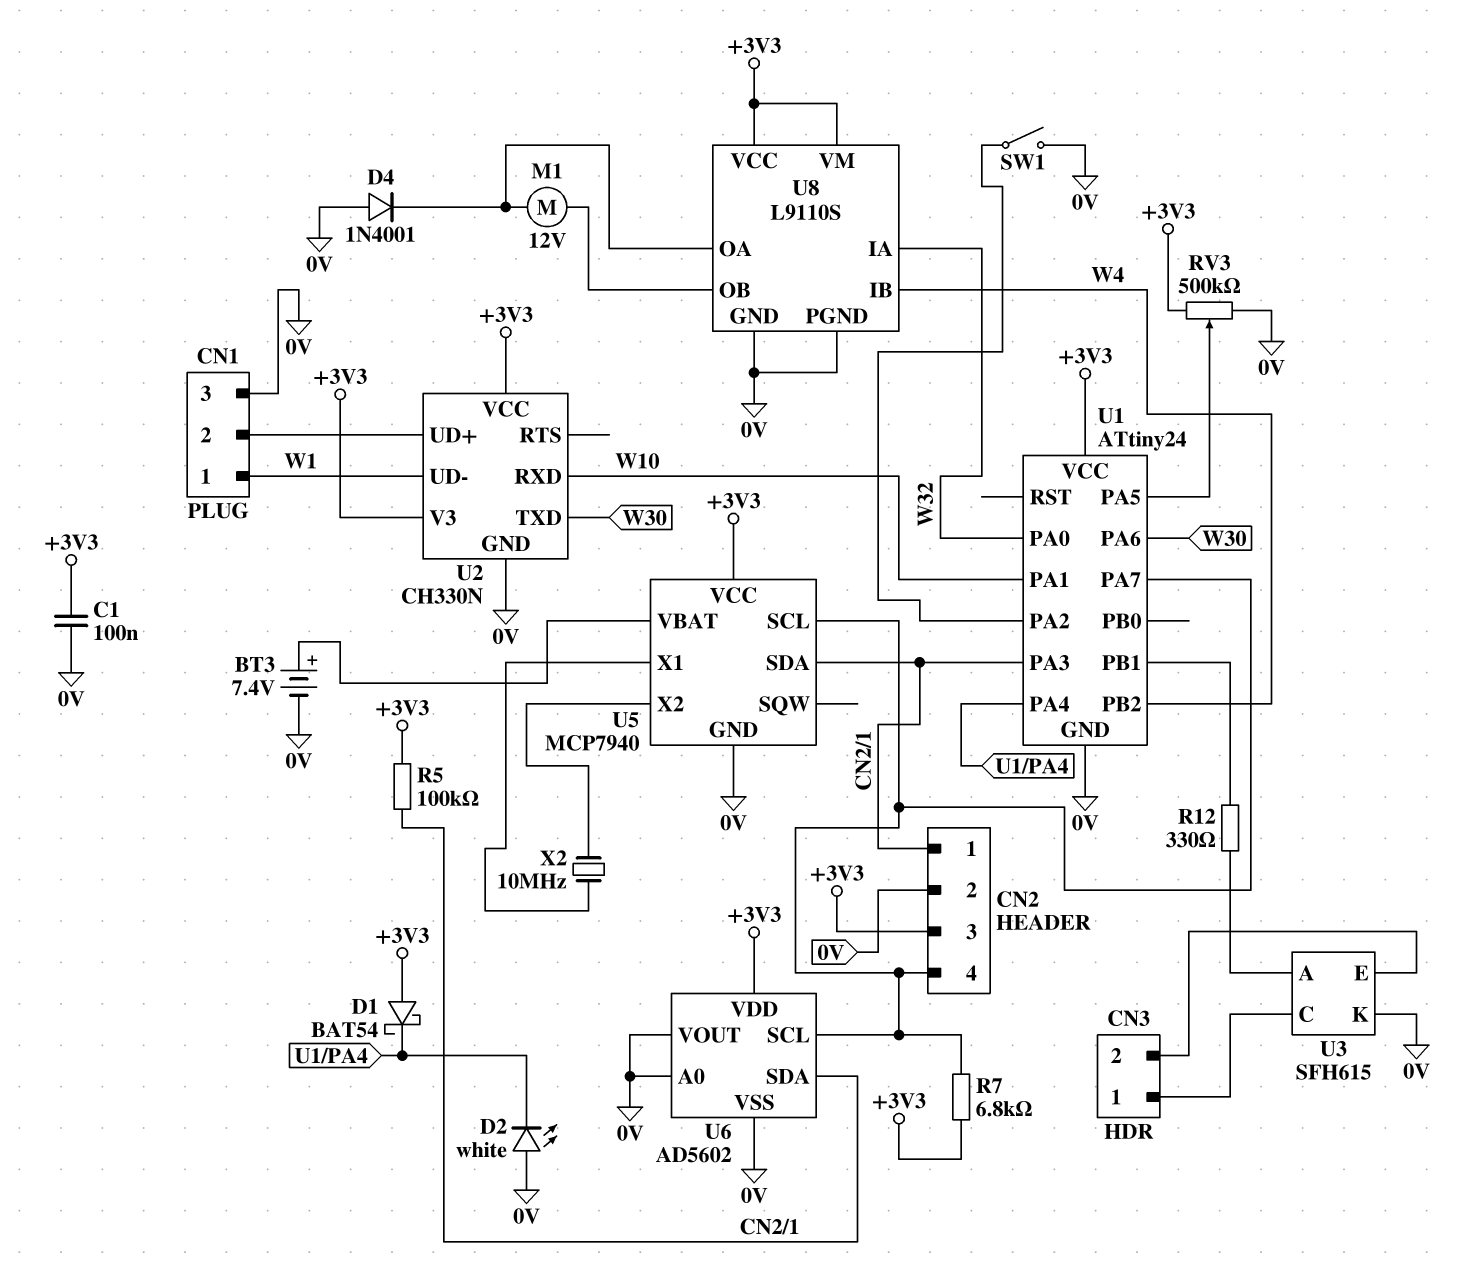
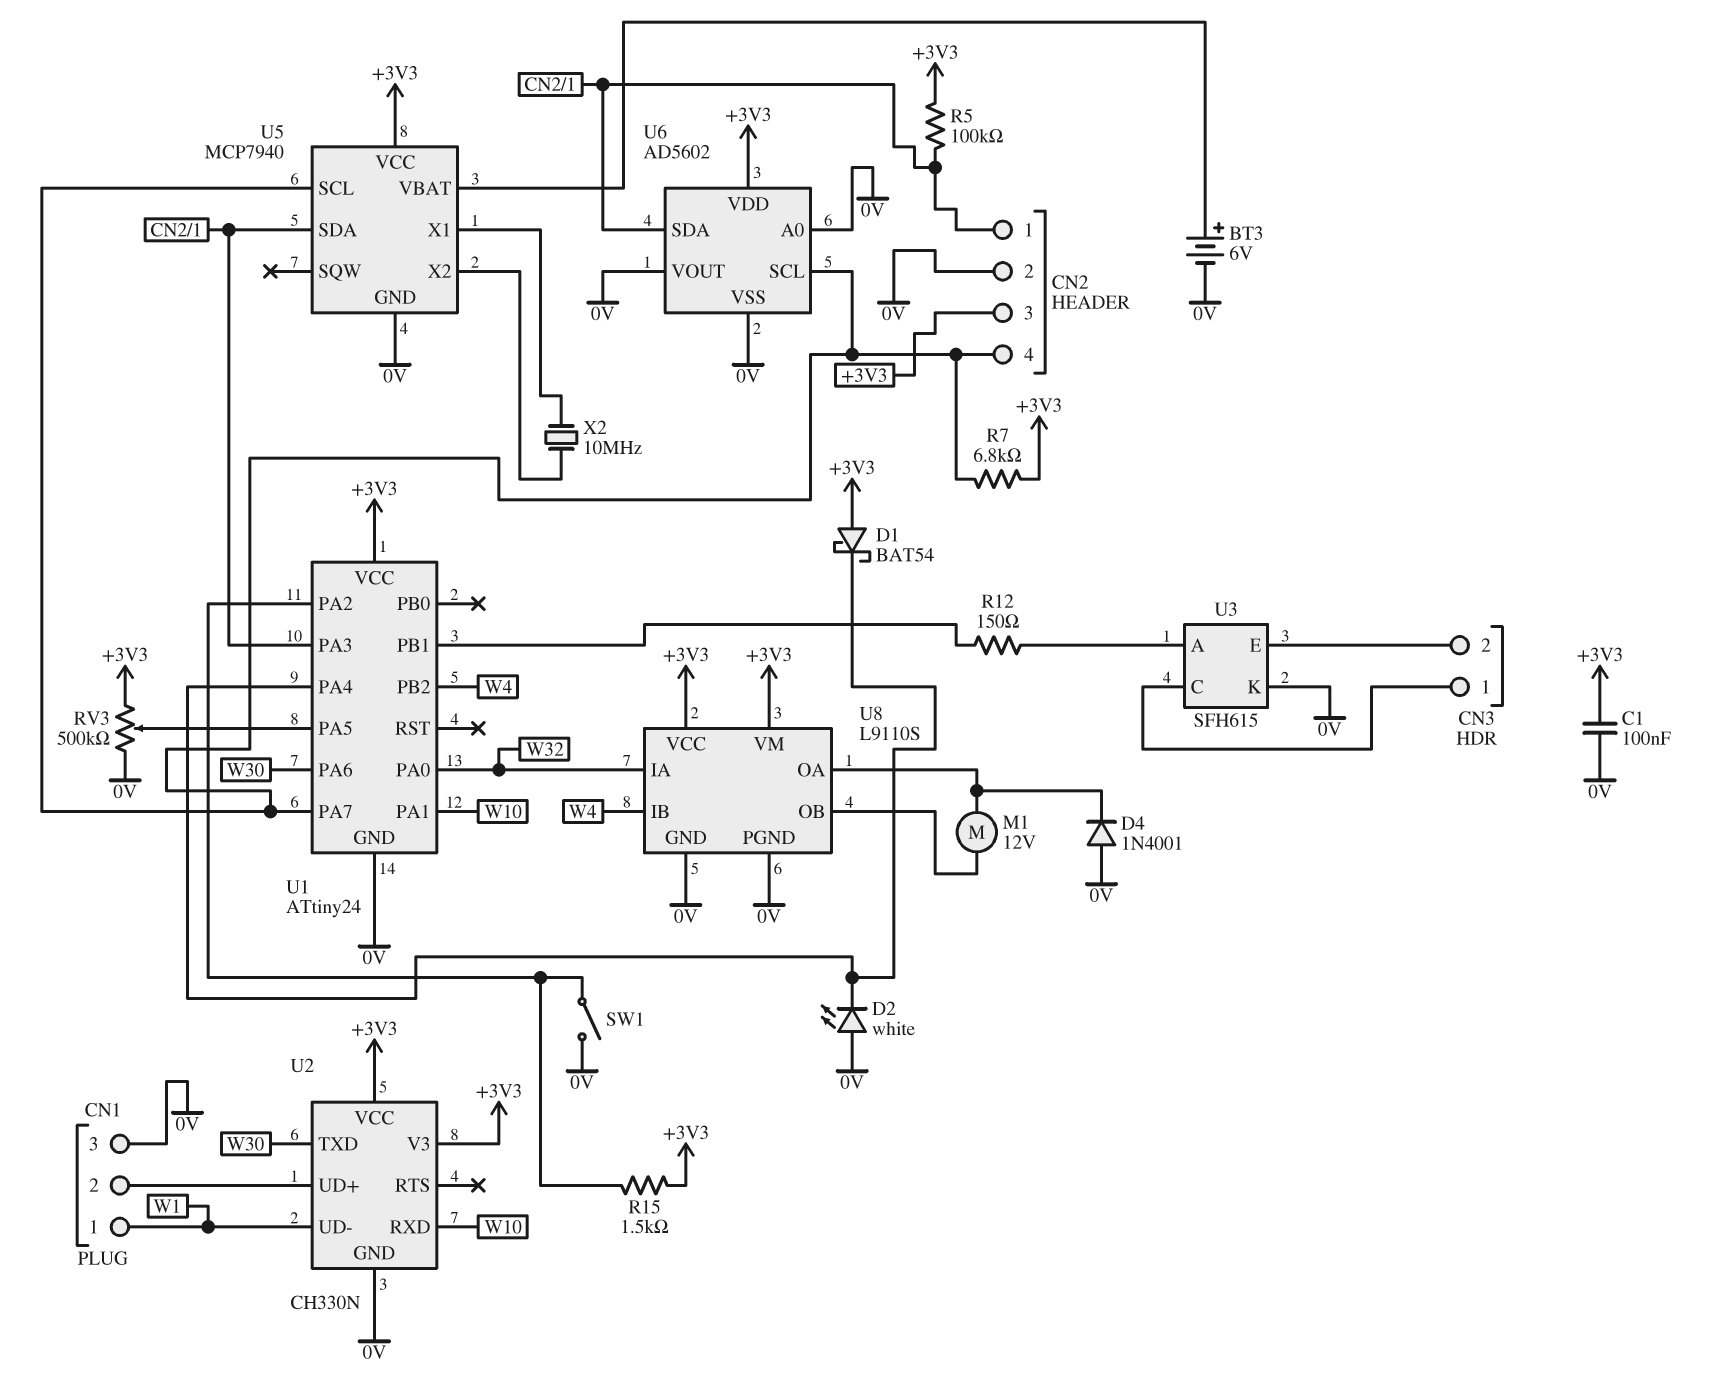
BT3: 7.4V (plus U5/VBAT, minus 0V) -> 6V (plus U5/VBAT, minus 0V)
R12: 330 (U1/PB1, U3/A) -> 150 (U1/PB1, U3/A)
R15: none -> 1.5k (+3V3, U1/PA2)

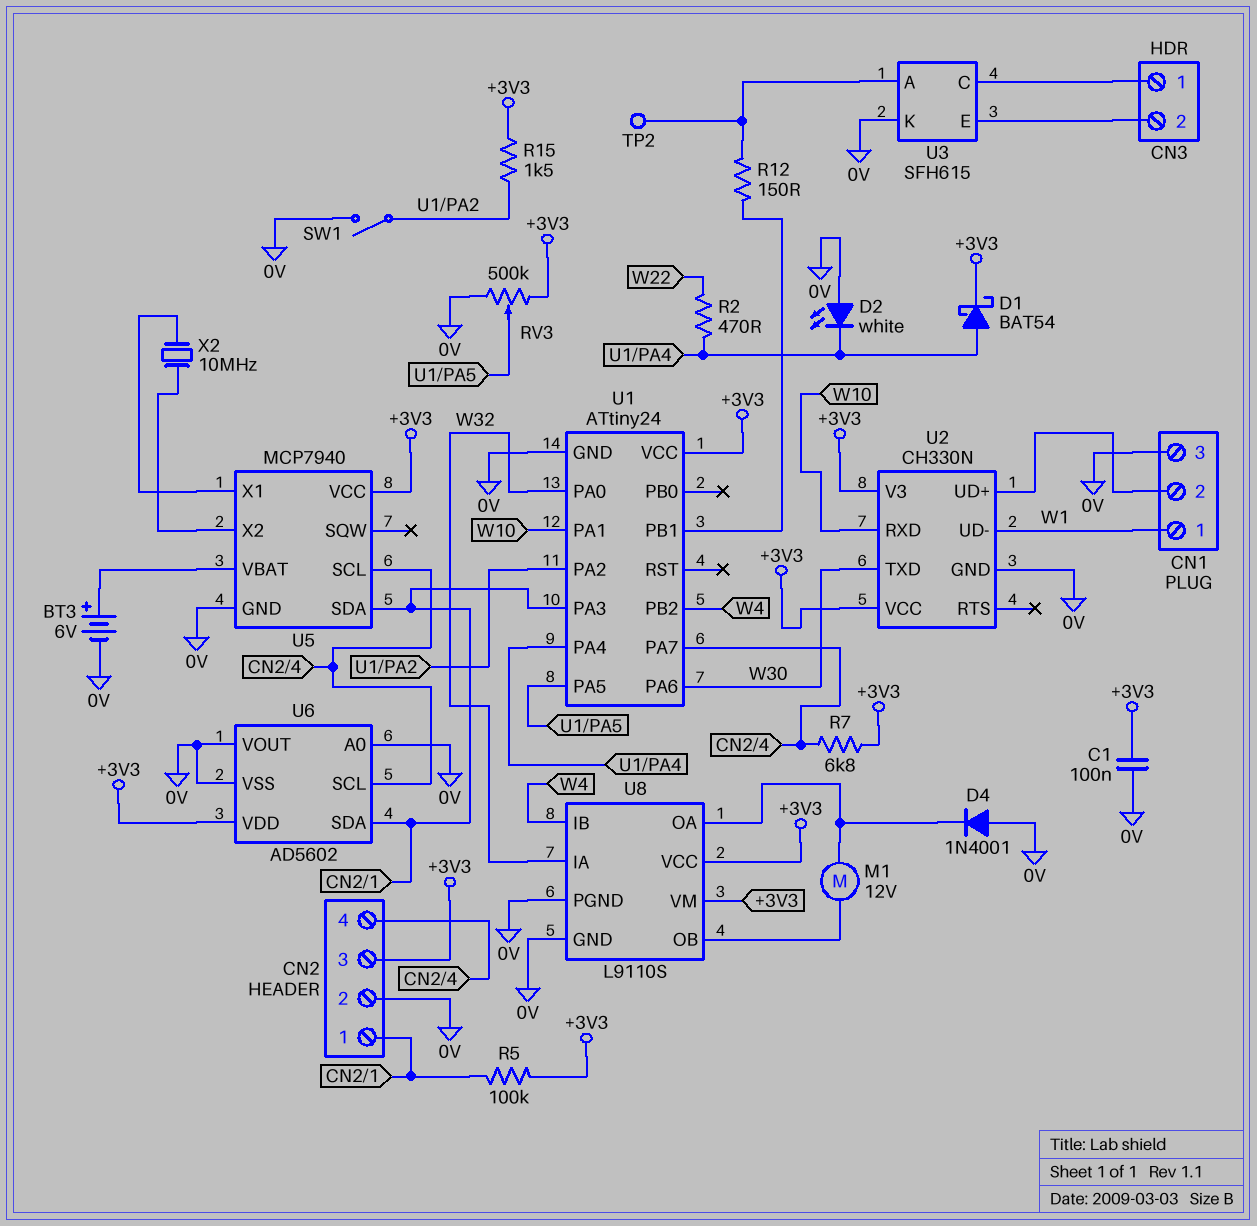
D1: schottky BAT54 (A +3V3, K U1/PA4) -> schottky BAT54 (A U1/PA4, K +3V3)
R2: none -> 470 (U1/PA4, W22)
TP2: none -> test point (U3/A)

